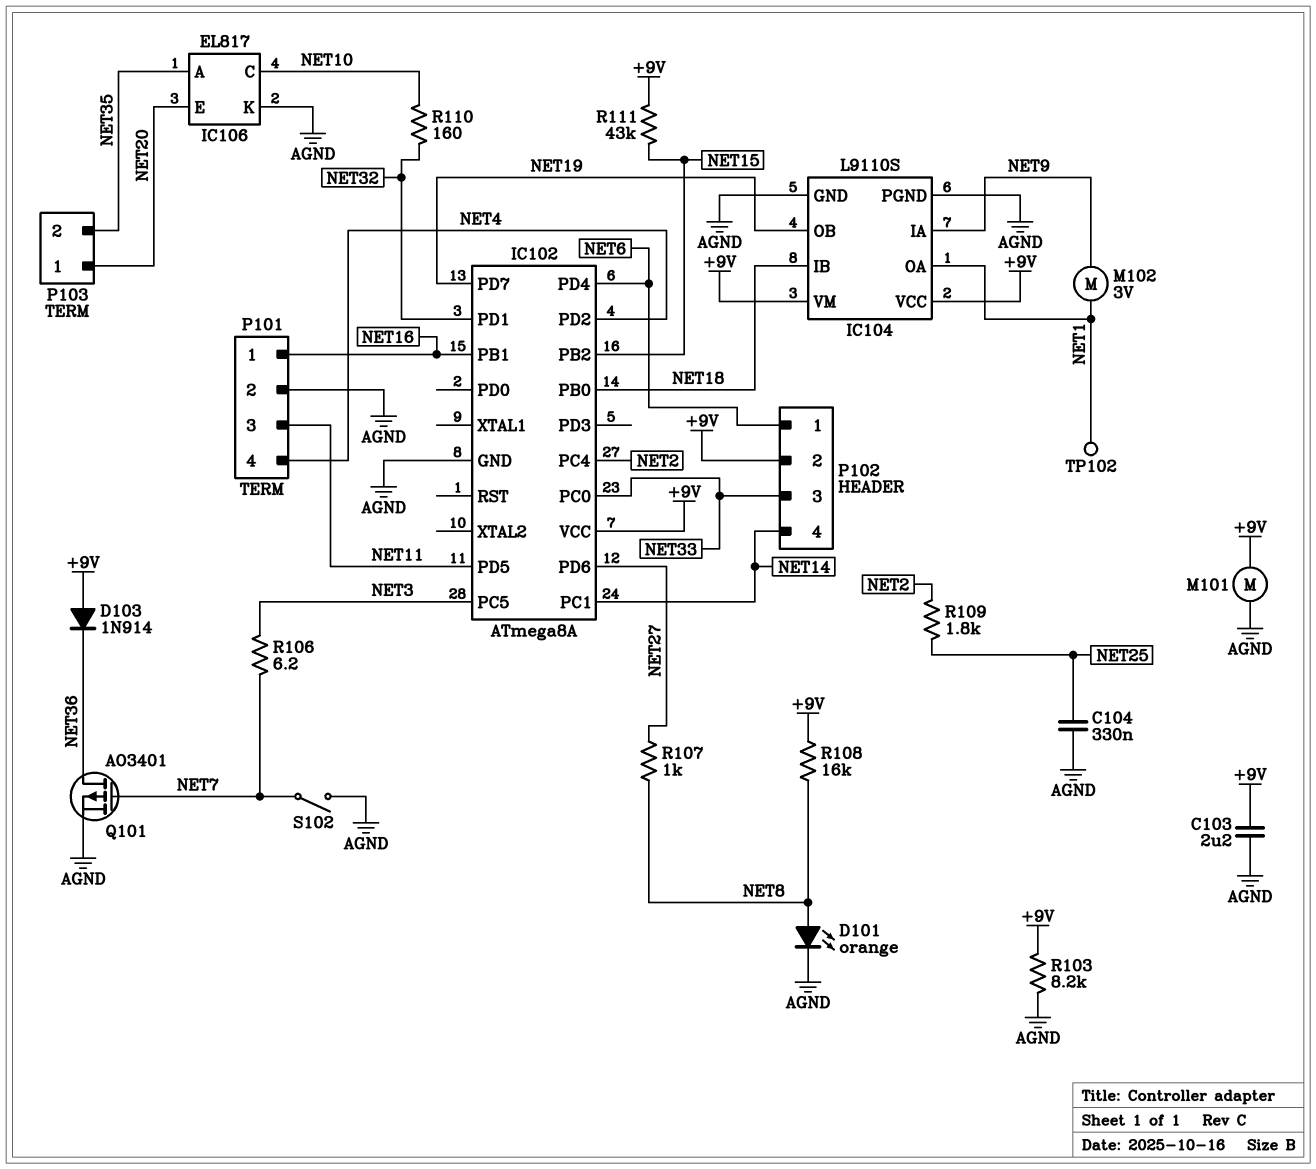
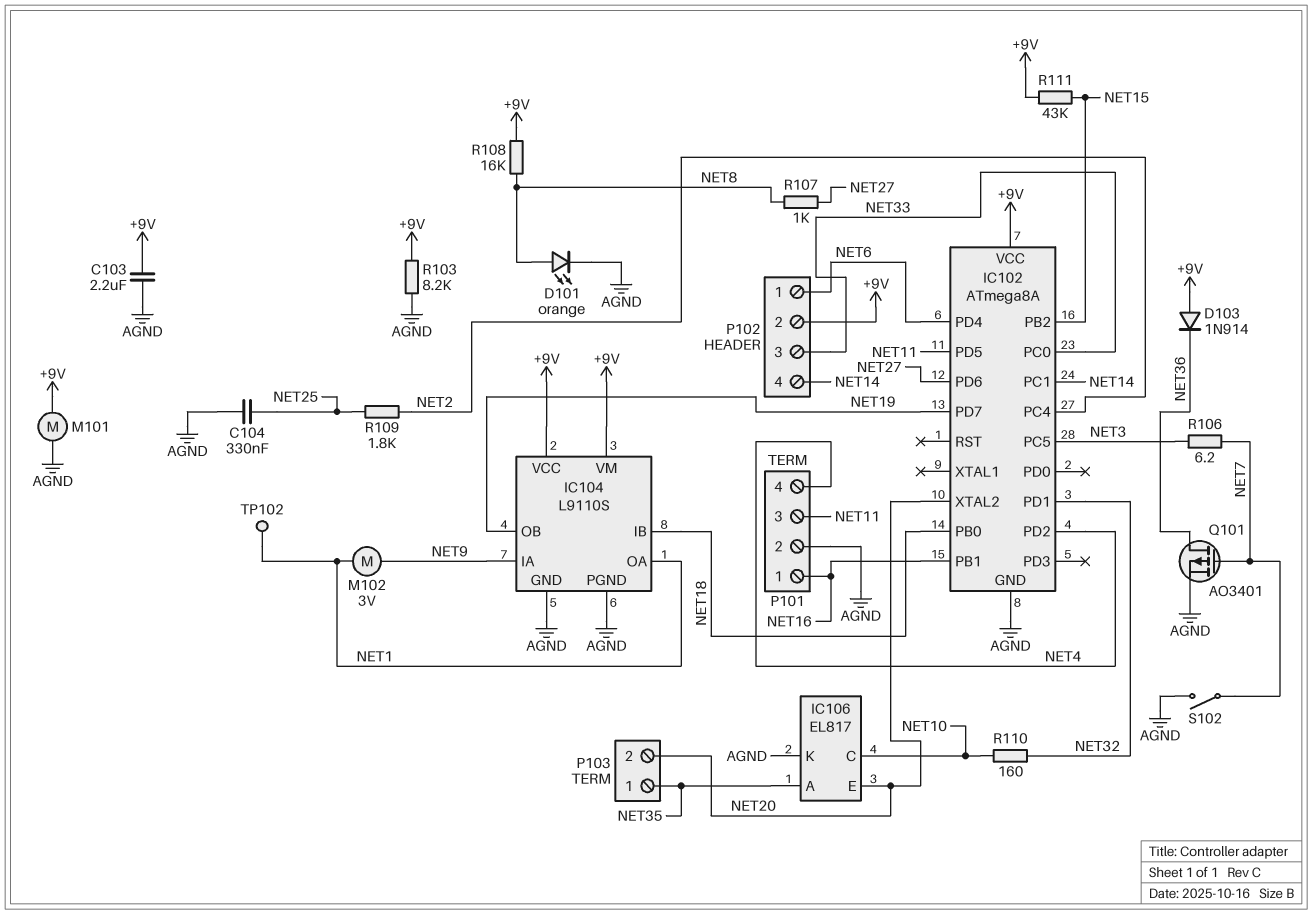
IC102 pin XTAL2: none -> NET20
P103 pin 1: NET20 -> NET35
P103 pin 2: NET35 -> NET20

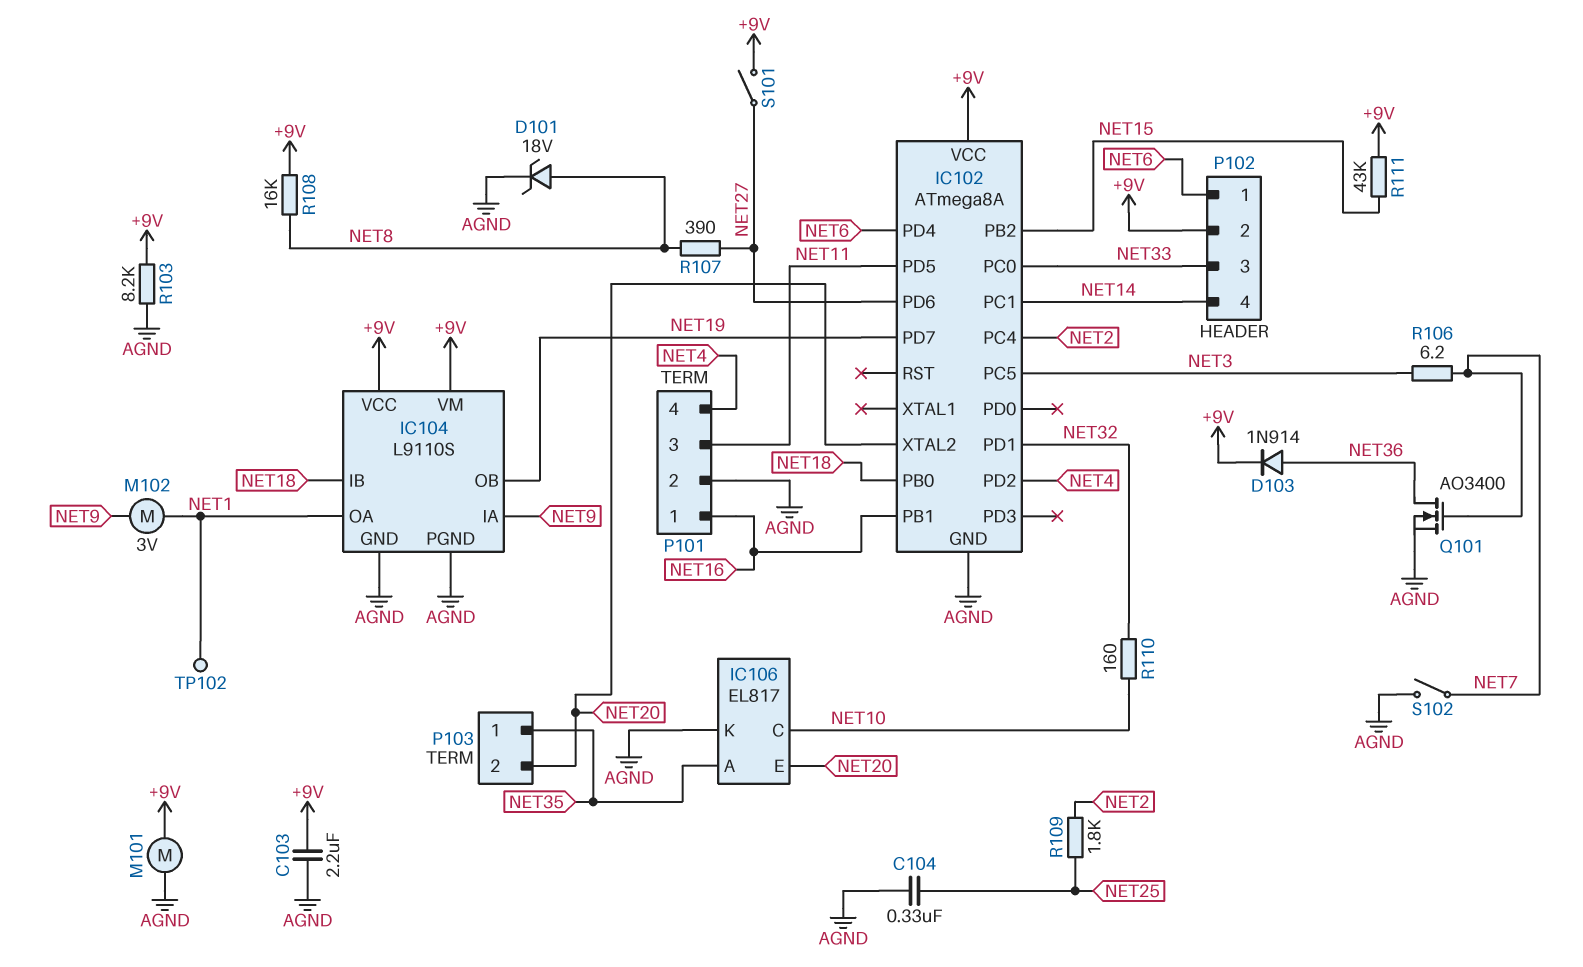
D101: LED orange (A NET8, K AGND) -> zener 18V (A NET8, K AGND)
D103: diode 1N914 (A +9V, K NET36) -> diode 1N914 (A NET36, K +9V)
Q101: PMOS AO3401 (G NET7, D NET36, S AGND) -> NMOS AO3400 (G NET7, D NET36, S AGND)
R107: 1k (NET8, NET27) -> 390 (NET8, NET27)
S101: none -> switch (+9V, NET27)

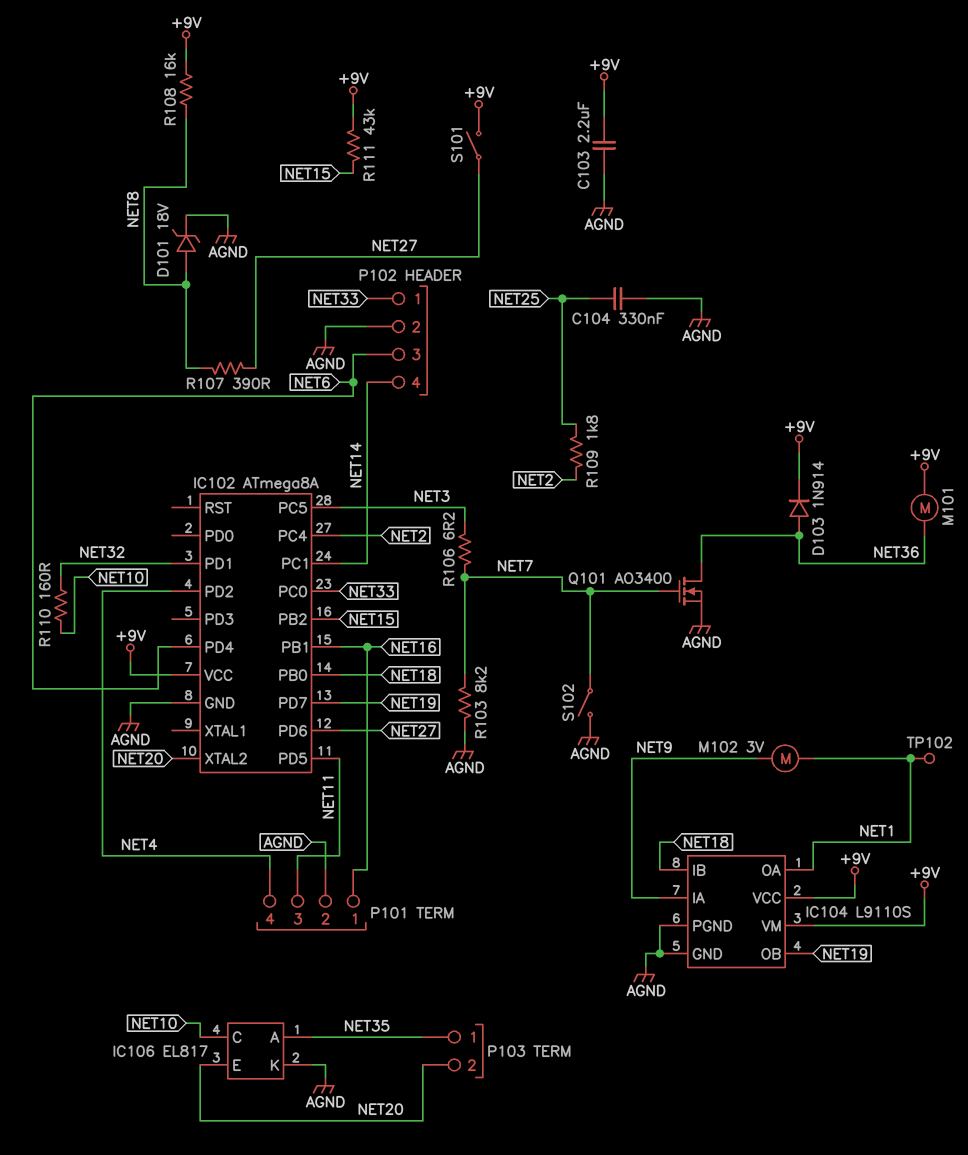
M101: motor (+9V, AGND) -> motor (+9V, NET36)
P102 pin 1: NET6 -> NET33
P102 pin 2: +9V -> AGND
P102 pin 3: NET33 -> NET6
R103: 8.2k (+9V, AGND) -> 8.2k (AGND, NET7)

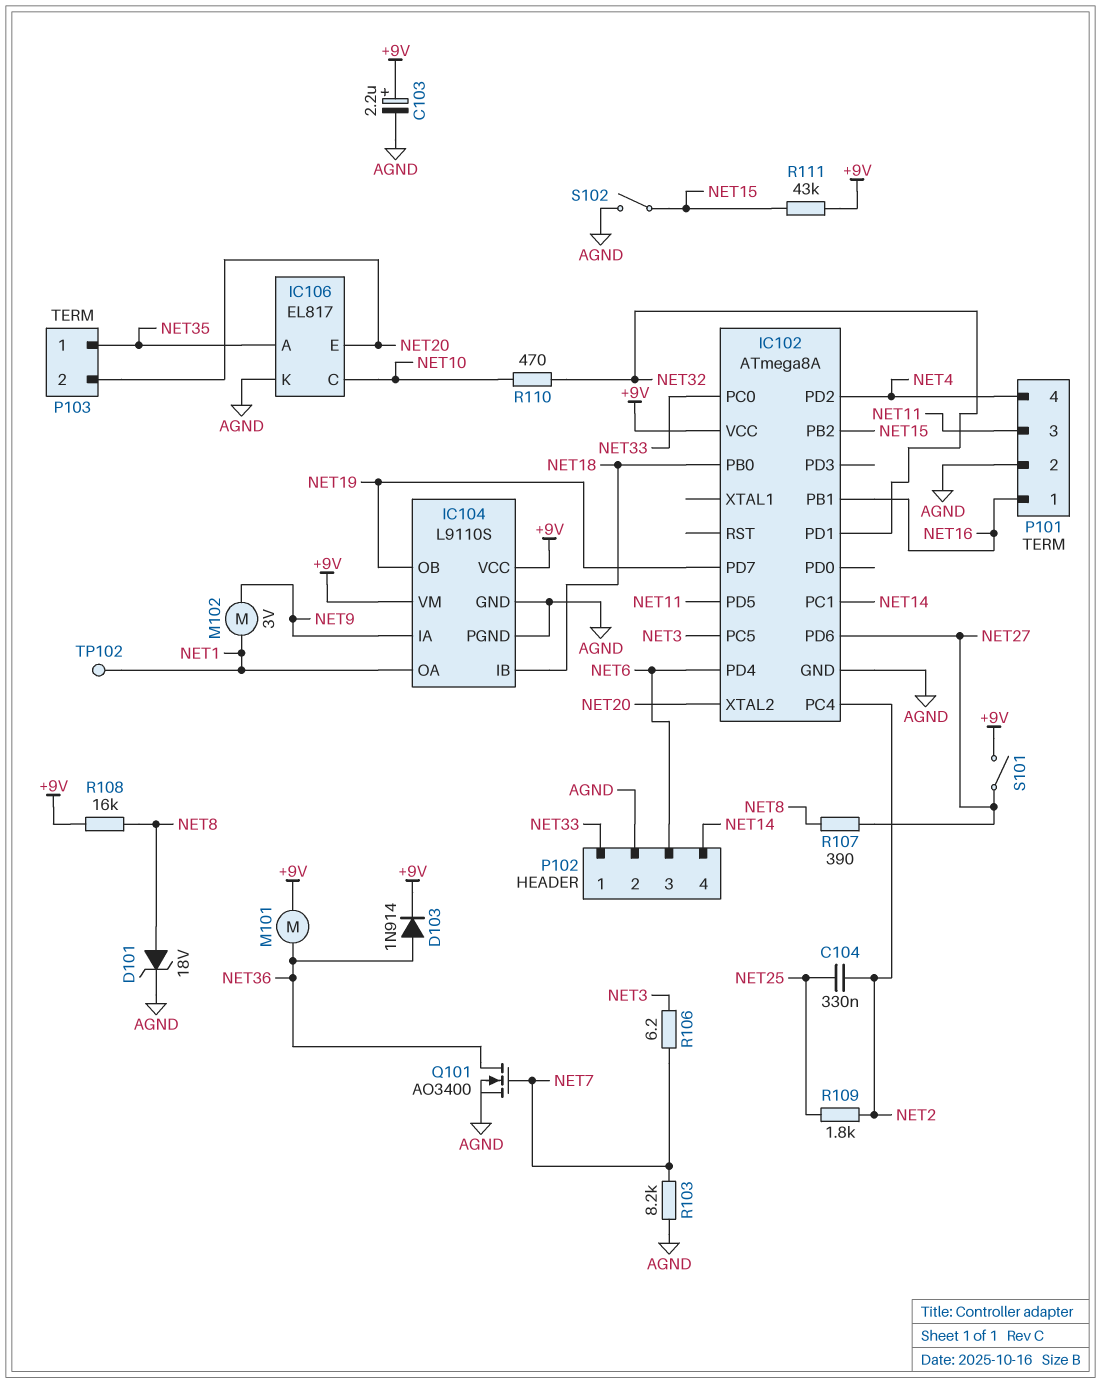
C103: 2.2uF (+9V, AGND) -> 2.2uF (plus +9V, minus AGND)
C104: 330nF (AGND, NET25) -> 330nF (NET2, NET25)
R110: 160 (NET10, NET32) -> 470 (NET10, NET32)
S102: switch (AGND, NET7) -> switch (AGND, NET15)

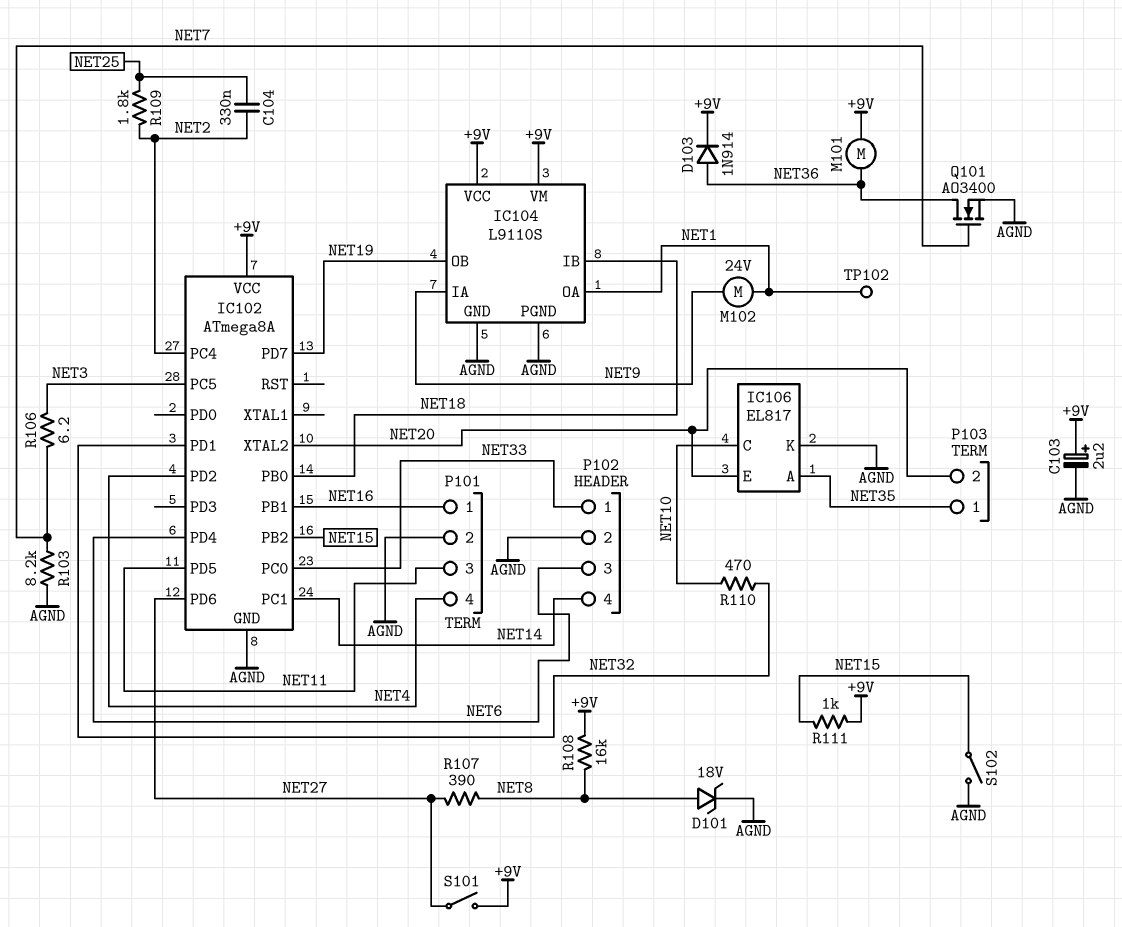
M102: motor 3V (NET1, NET9) -> motor 24V (NET1, NET9)
R111: 43k (+9V, NET15) -> 1k (+9V, NET15)

